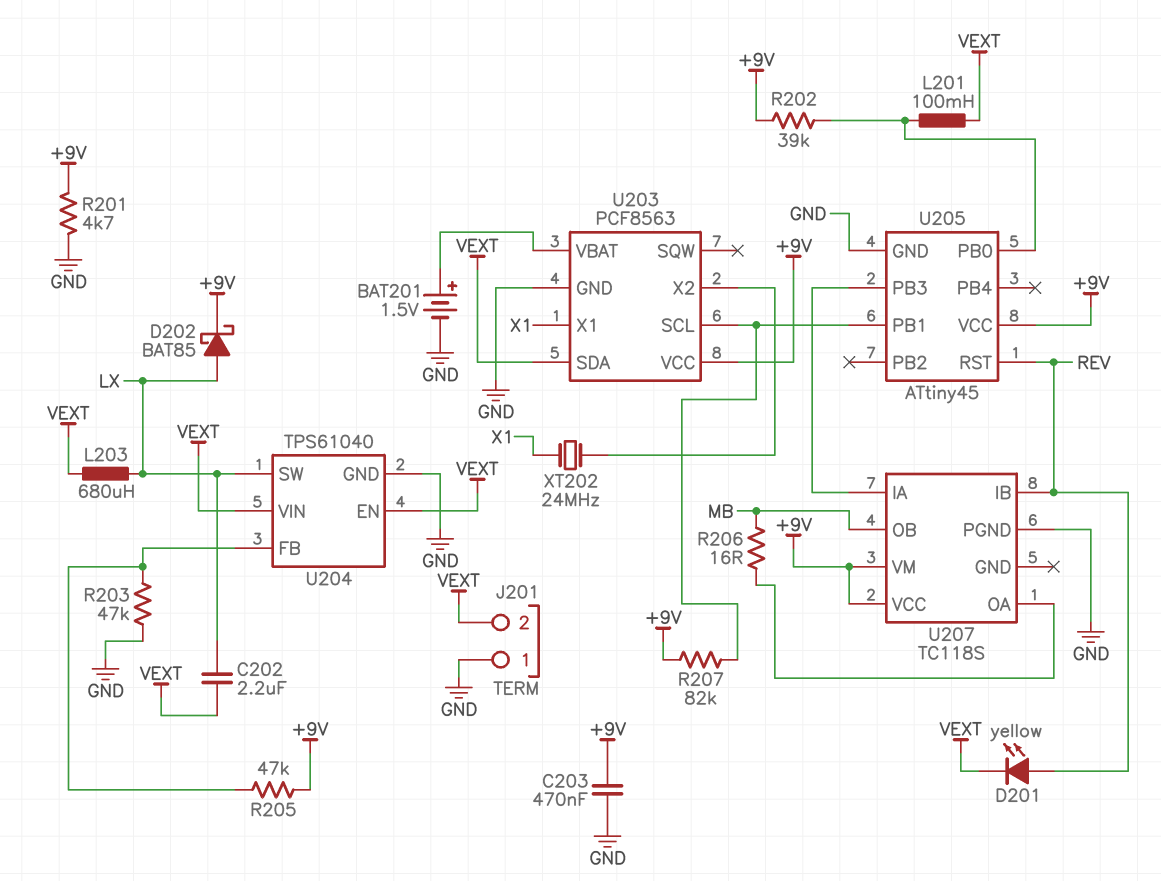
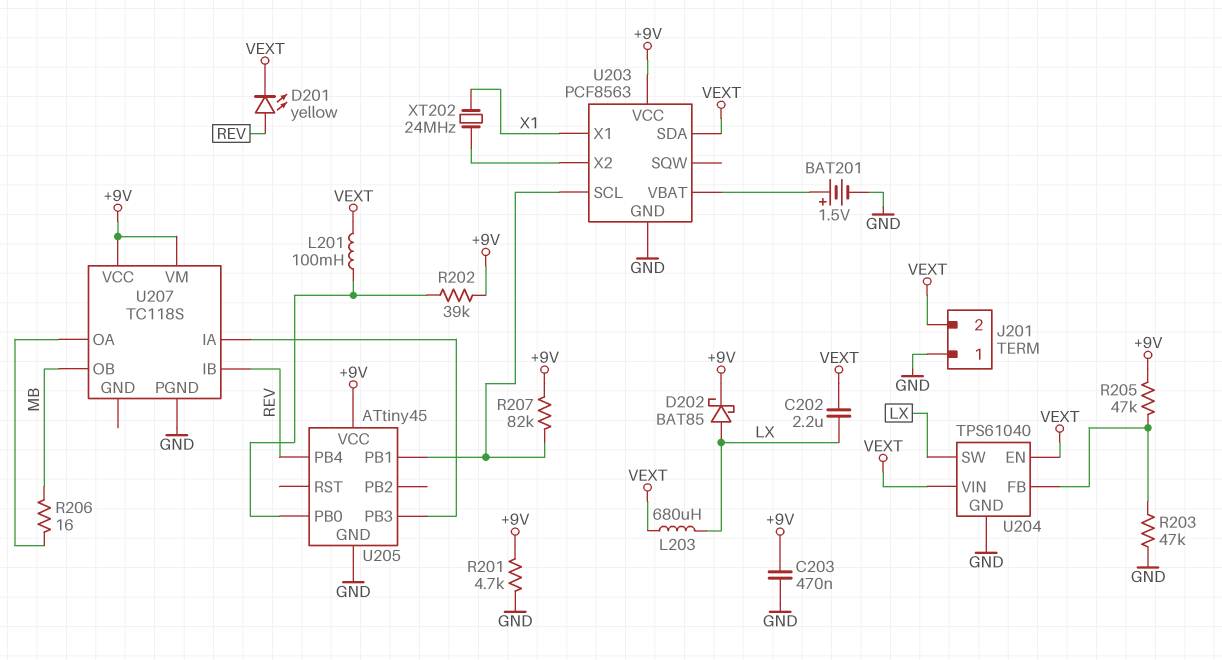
U205 pin PB4: none -> REV
U205 pin RST: REV -> none

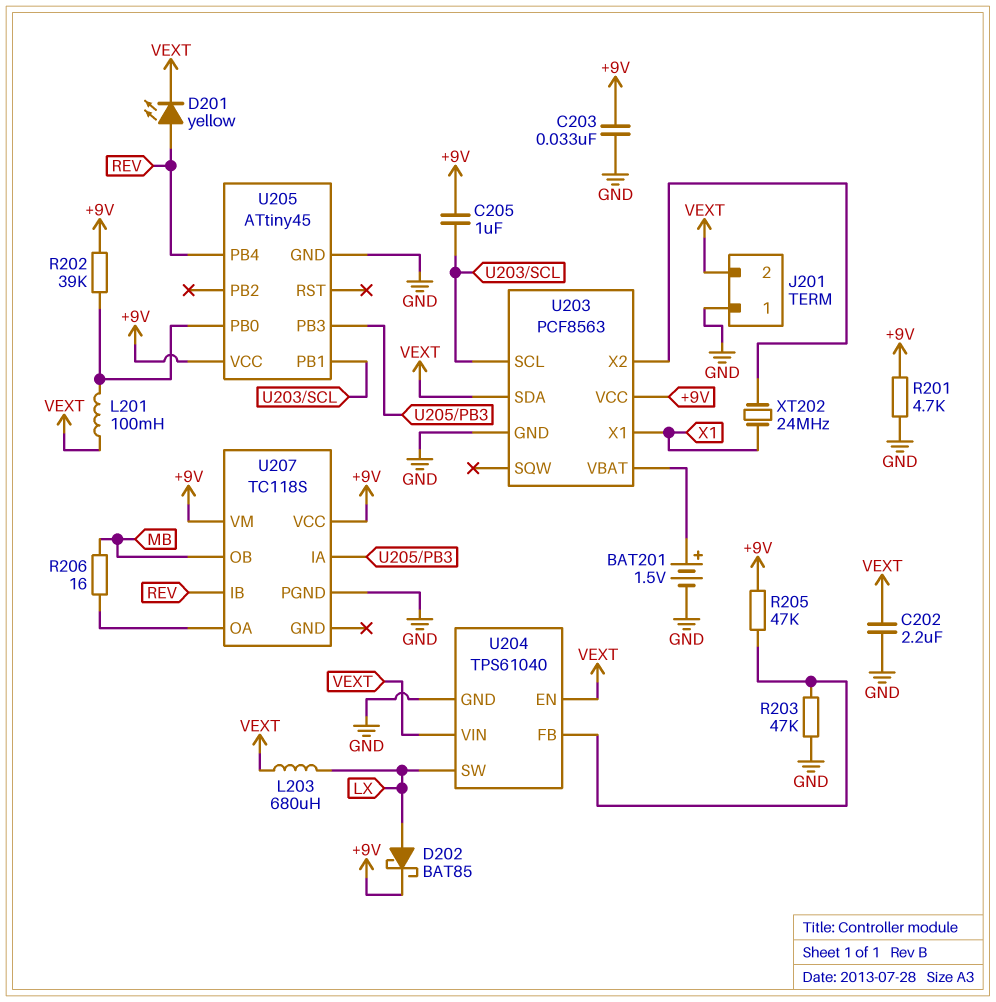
C202: 2.2uF (LX, VEXT) -> 2.2uF (GND, VEXT)
C203: 470nF (+9V, GND) -> 33nF (+9V, GND)
C205: none -> 1uF (+9V, U203/SCL)
R207: 82k (+9V, U203/SCL) -> none

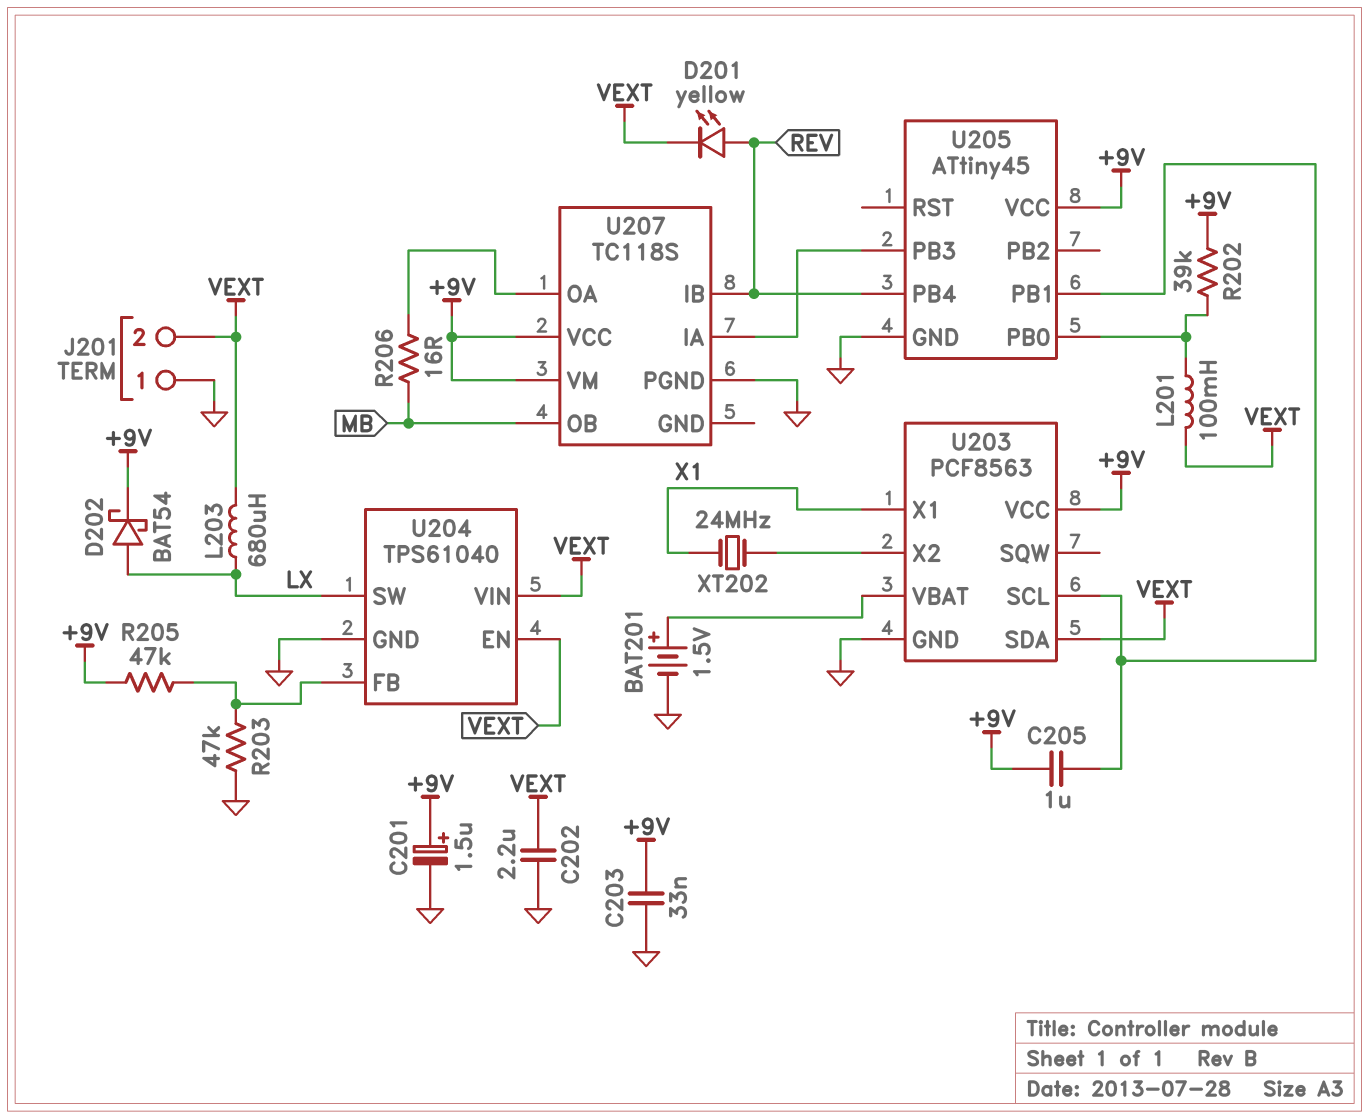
C201: none -> 1.5uF (plus +9V, minus GND)
D202: schottky BAT85 (A LX, K +9V) -> schottky BAT54 (A LX, K +9V)
R201: 4.7k (+9V, GND) -> none

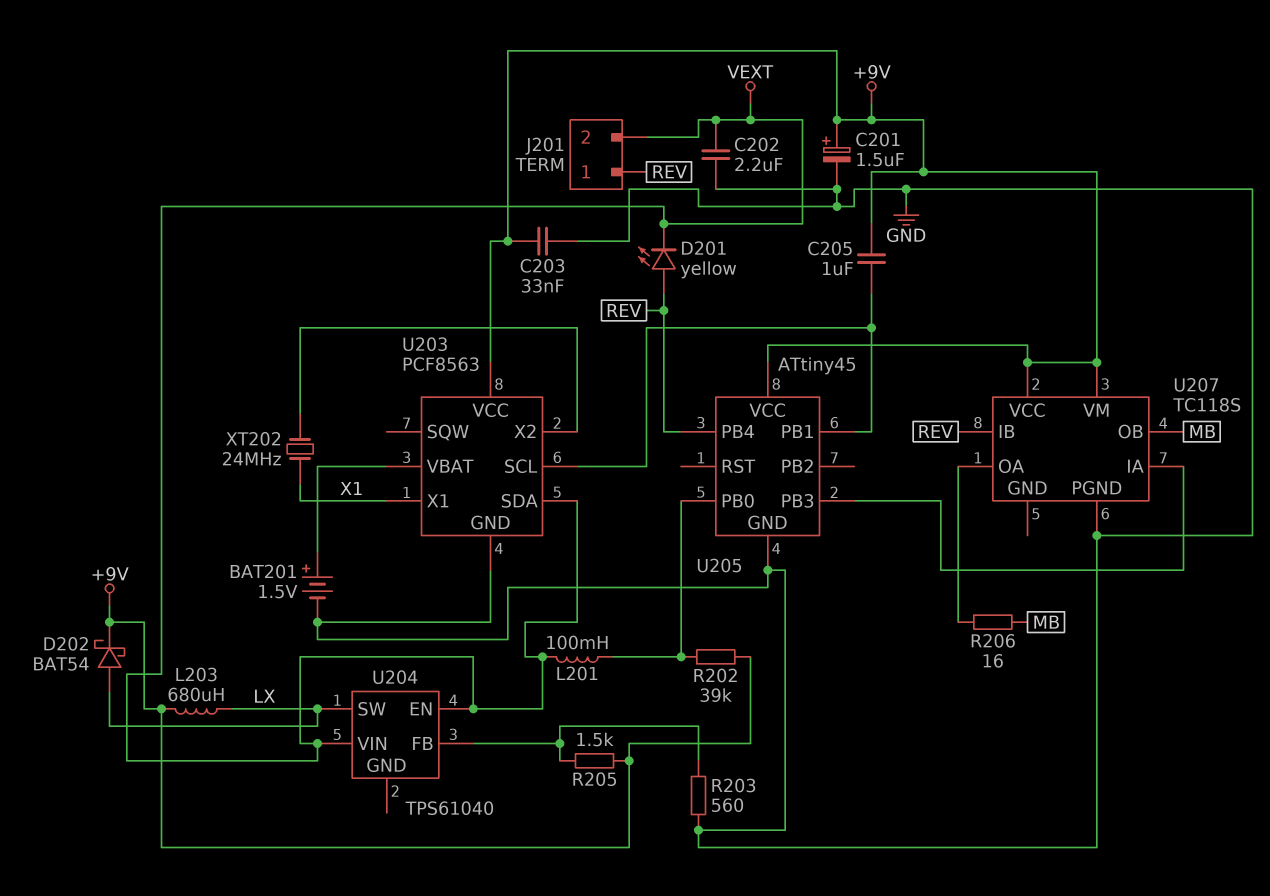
J201 pin 1: GND -> REV
L203: 680uH (LX, VEXT) -> 680uH (+9V, LX)
R203: 47k (GND, U204/FB) -> 560 (GND, U204/FB)
R205: 47k (+9V, U204/FB) -> 1.5k (+9V, U204/FB)
U204 pin GND: GND -> none

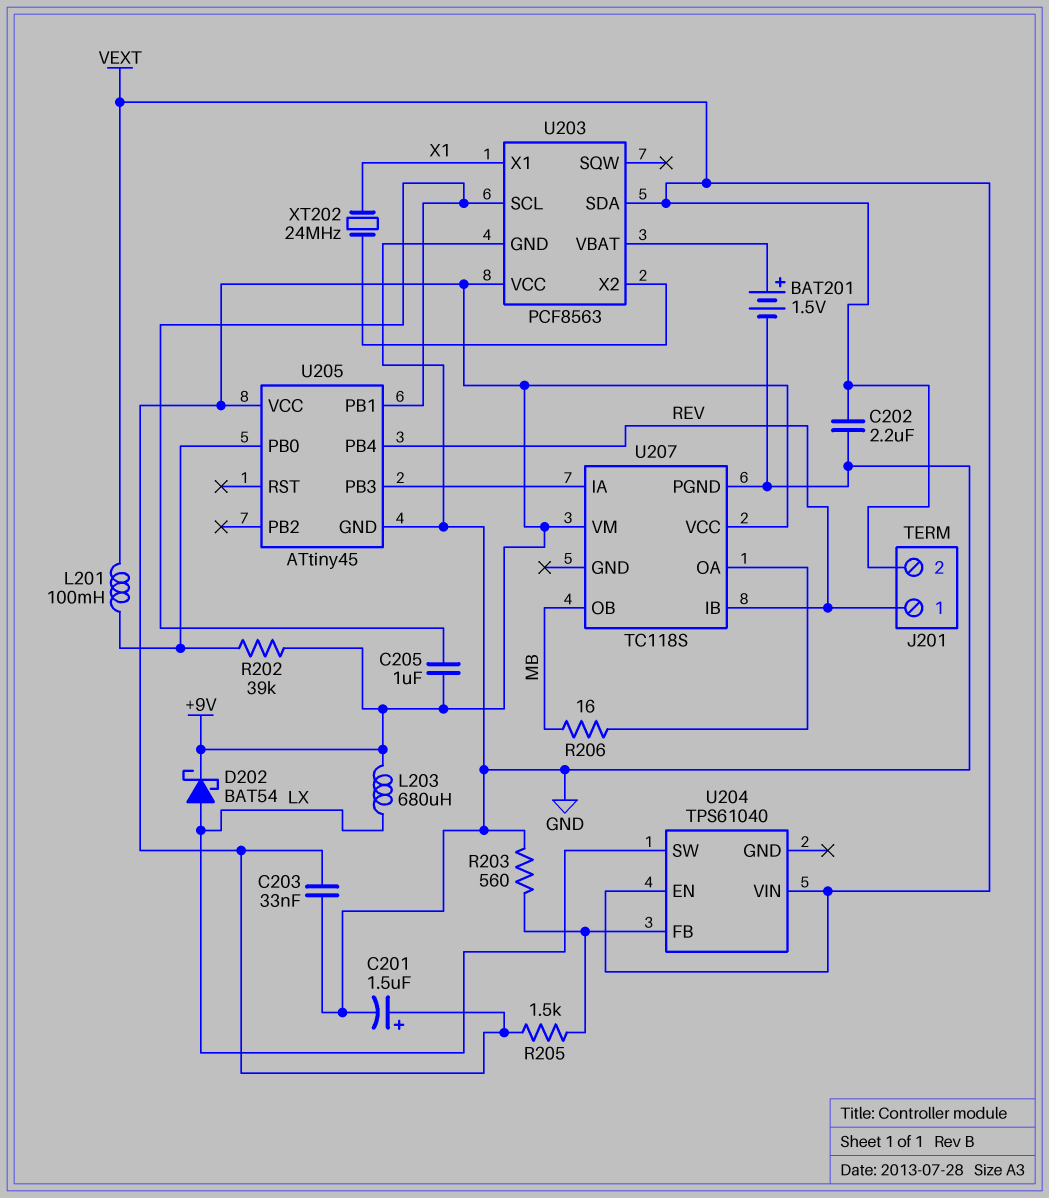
D201: LED yellow (A REV, K VEXT) -> none

